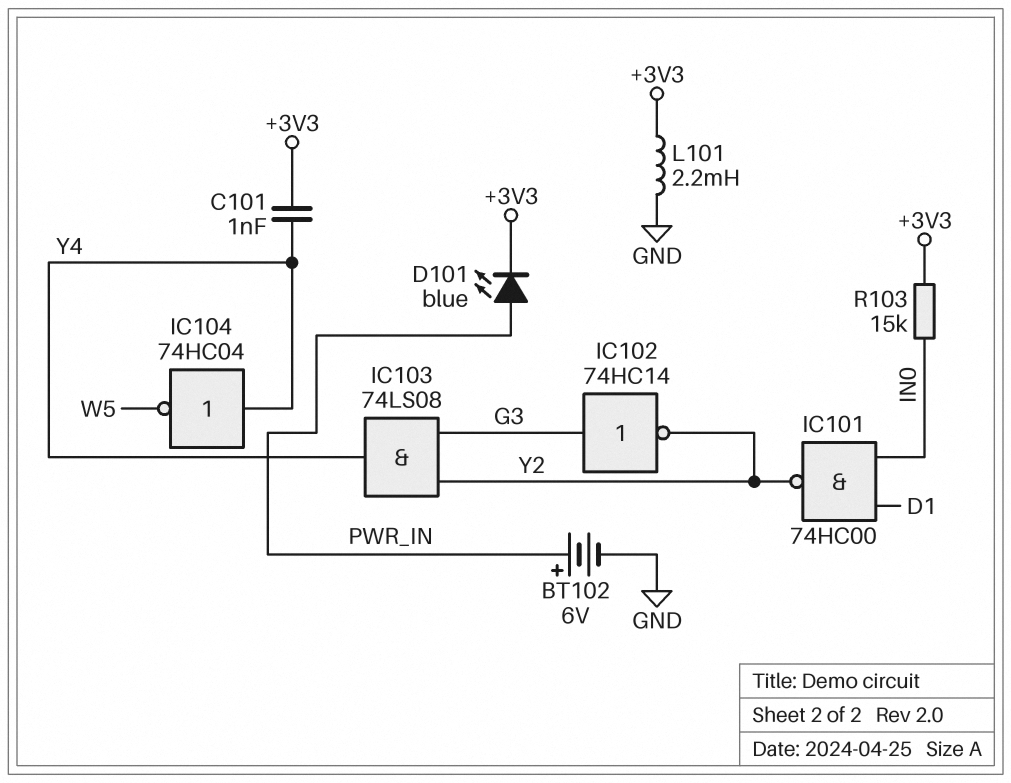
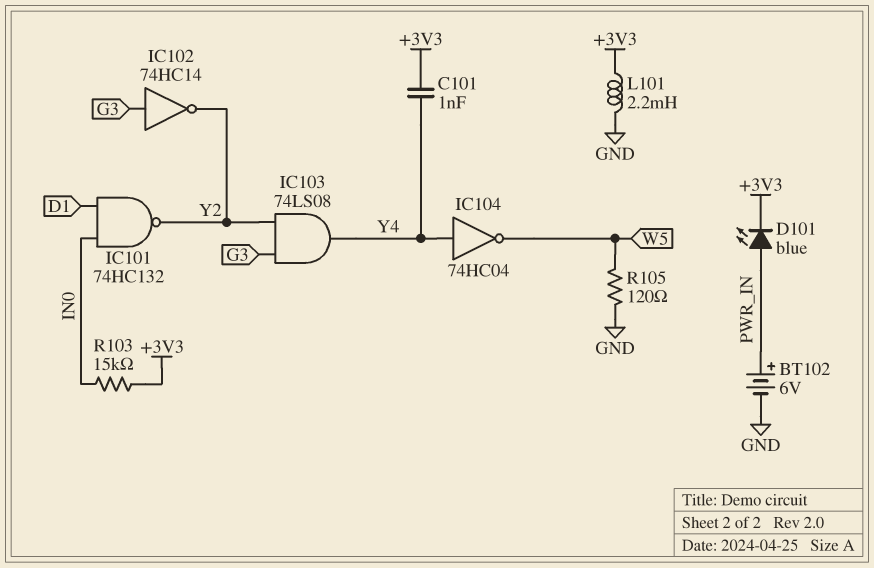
IC101: NAND 74HC00 (in D1, in IN0, out Y2) -> NAND 74HC132 (in D1, in IN0, out Y2)
R105: none -> 120 (GND, W5)

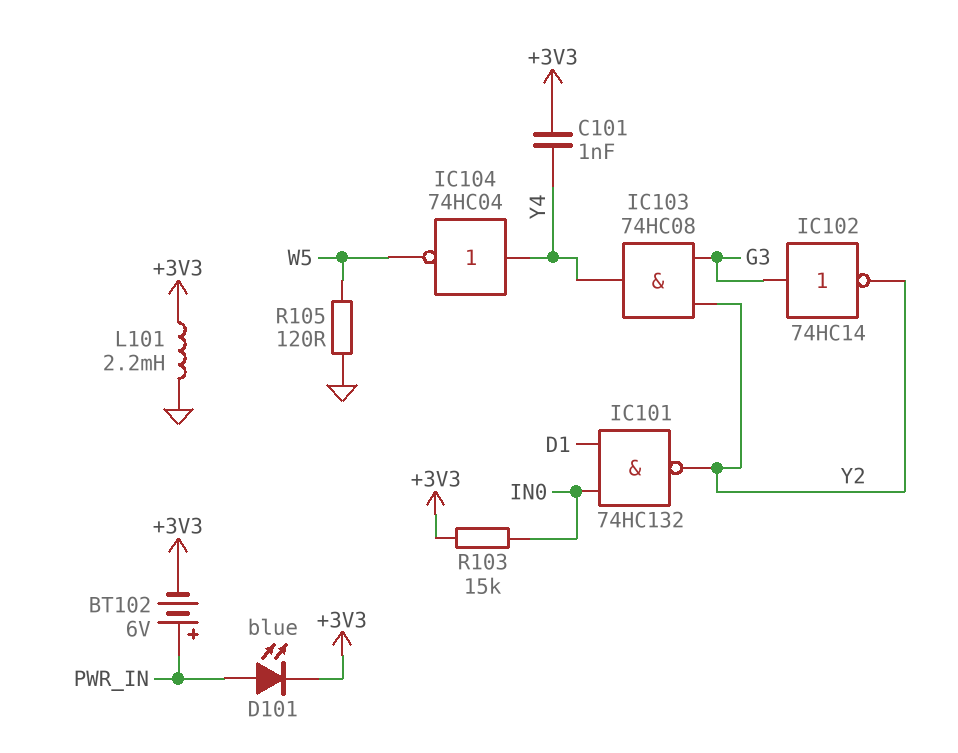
BT102: 6V (plus PWR_IN, minus GND) -> 6V (plus PWR_IN, minus +3V3)
IC103: AND 74LS08 (in G3, in Y2, out Y4) -> AND 74HC08 (in G3, in Y2, out Y4)

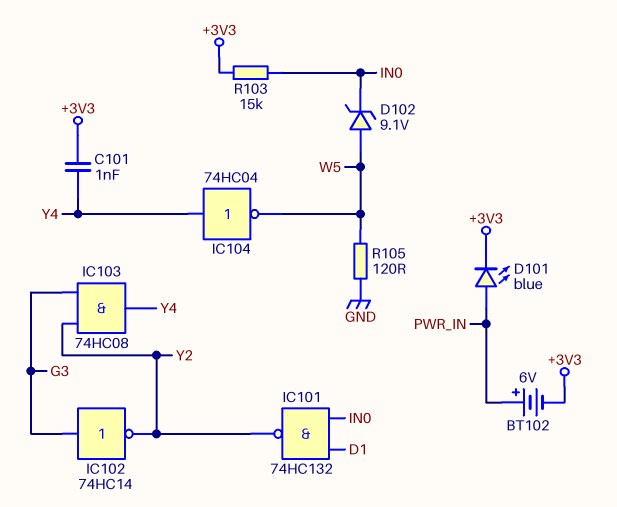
D102: none -> zener 9.1V (A W5, K IN0)
L101: 2.2mH (+3V3, GND) -> none

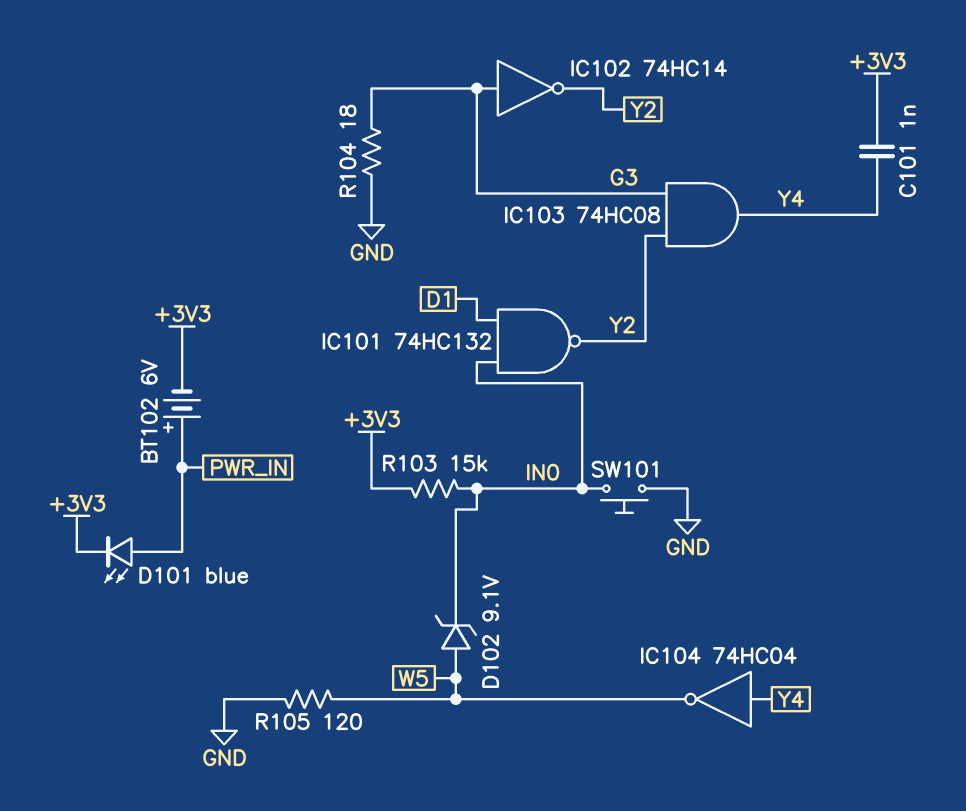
R104: none -> 18 (G3, GND)
SW101: none -> button (GND, IN0)

